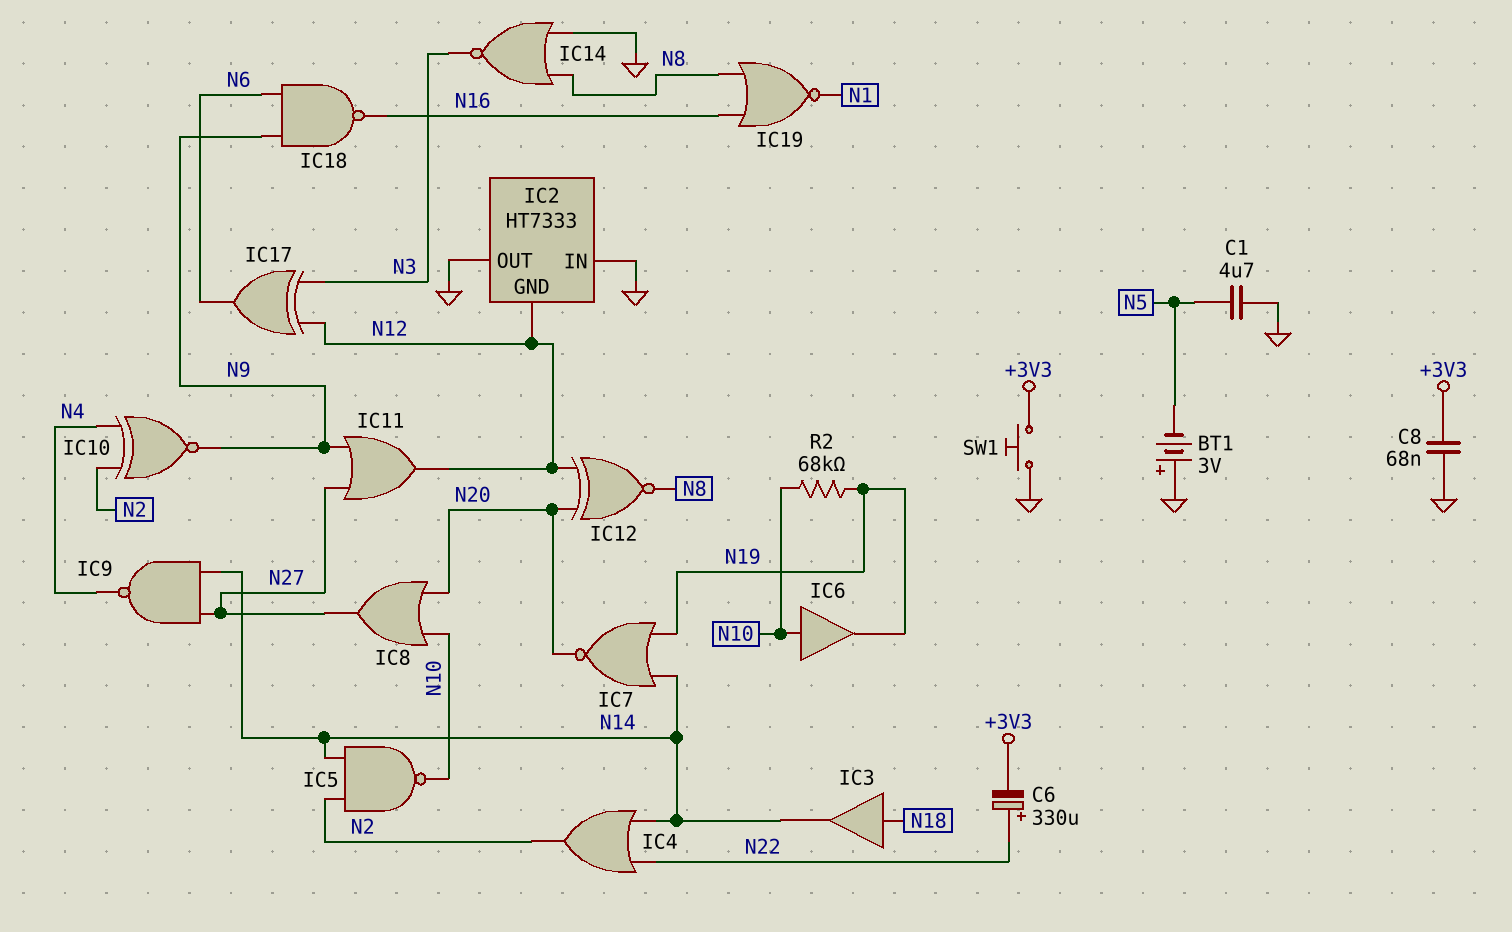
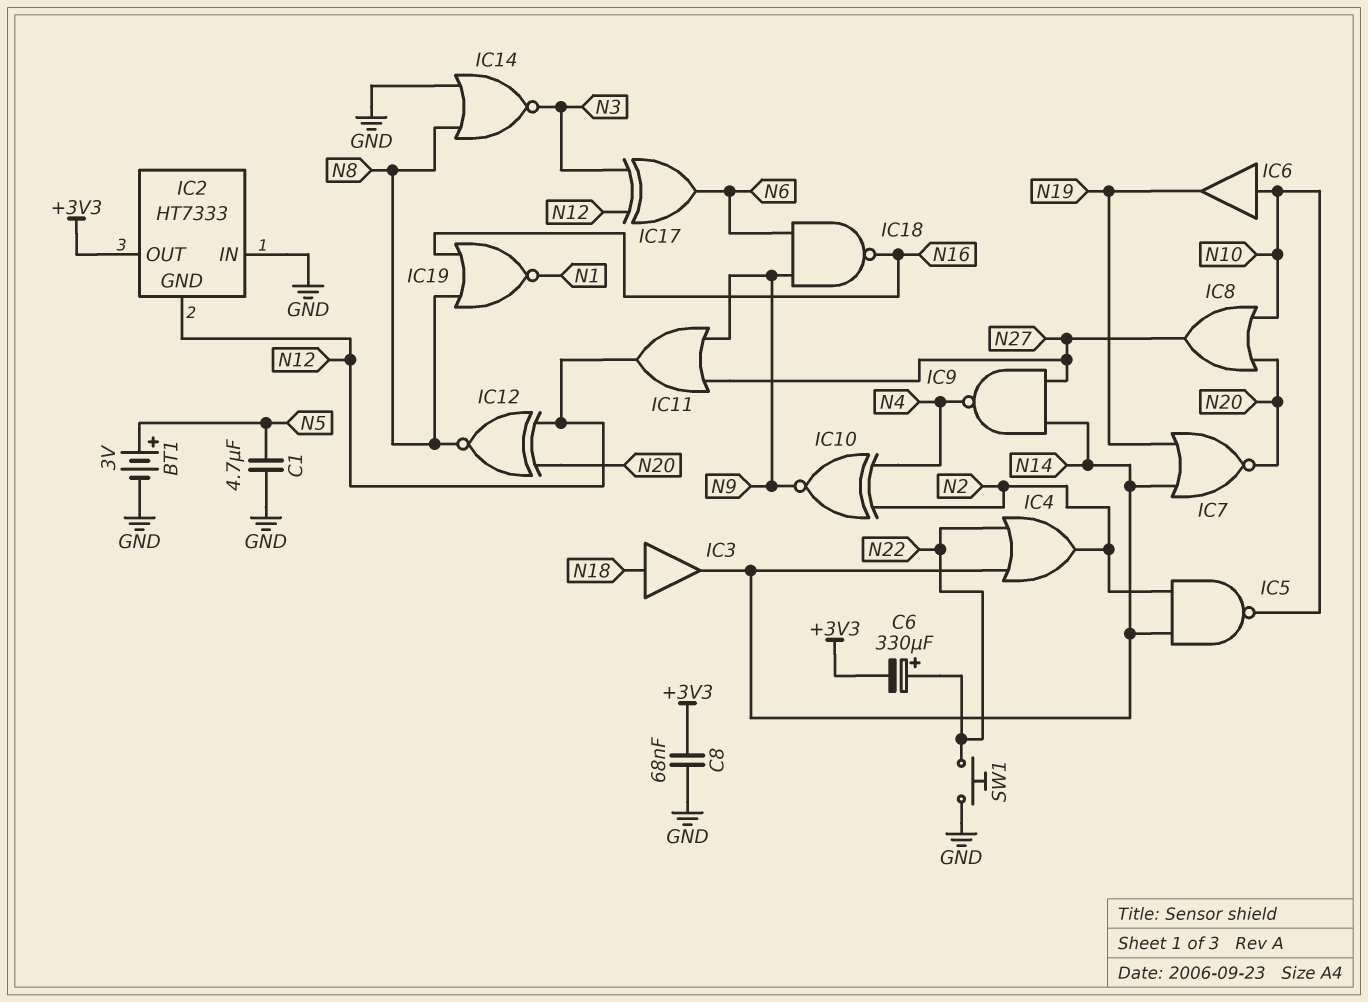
BT1: 3V (plus GND, minus N5) -> 3V (plus N5, minus GND)
IC2 pin OUT: GND -> +3V3
R2: 68k (N10, N19) -> none
SW1: button (+3V3, GND) -> button (GND, N22)

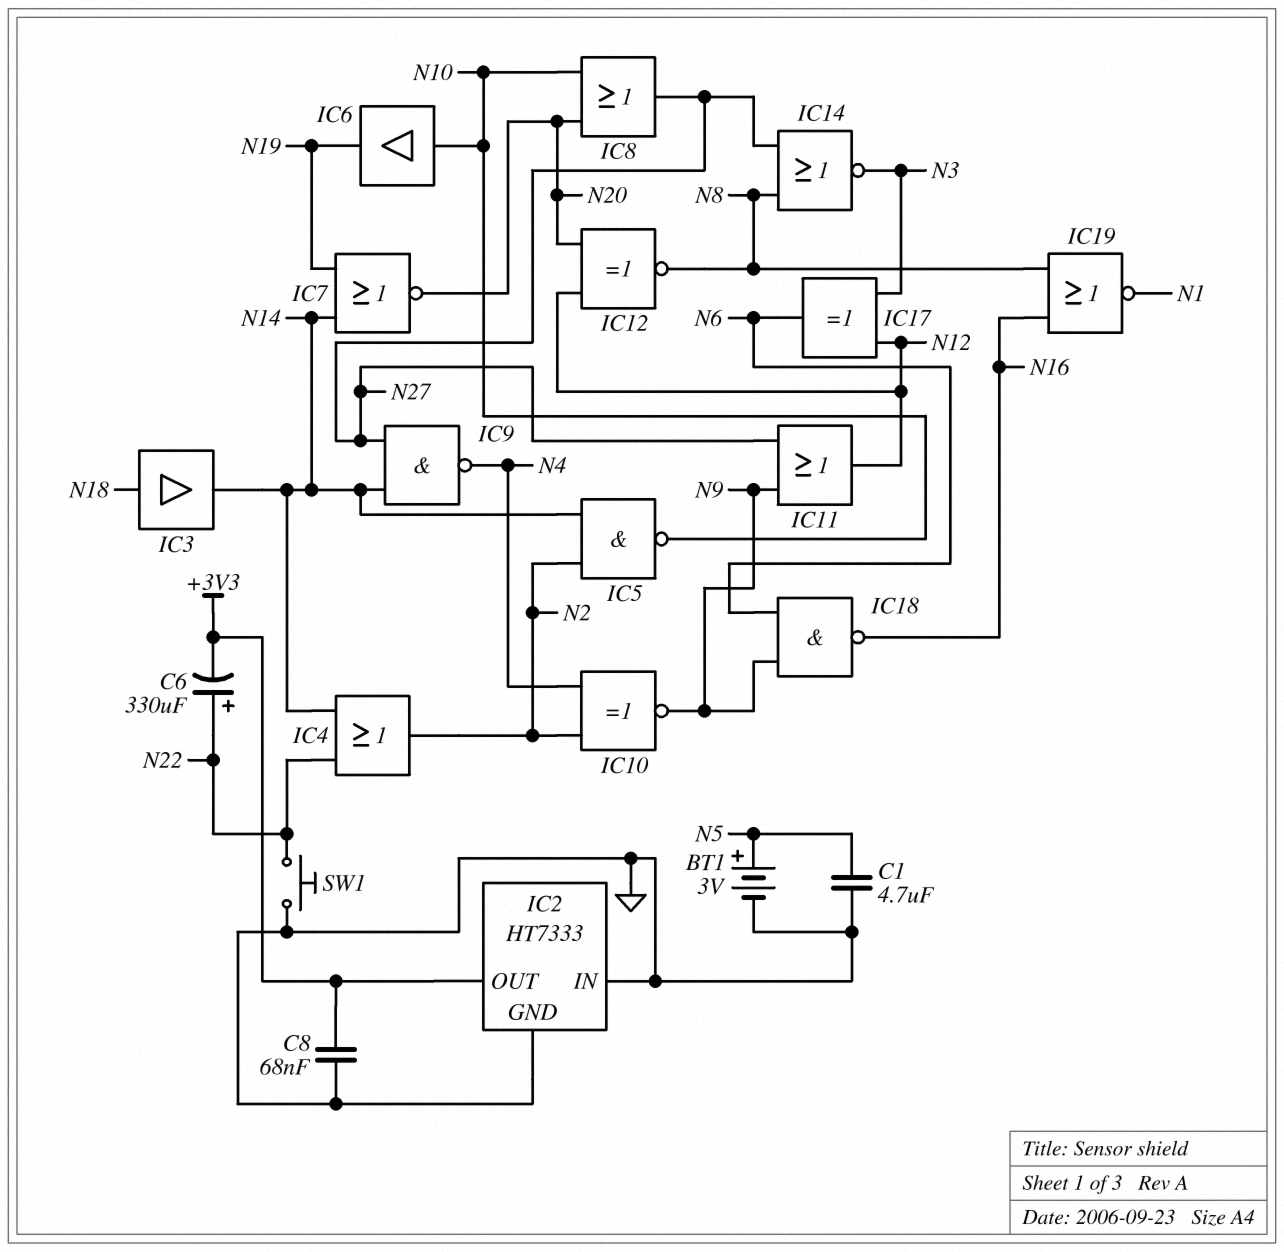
IC2 pin GND: N12 -> GND
IC14: NOR (in GND, in N8, out N3) -> NOR (in N8, in N27, out N3)

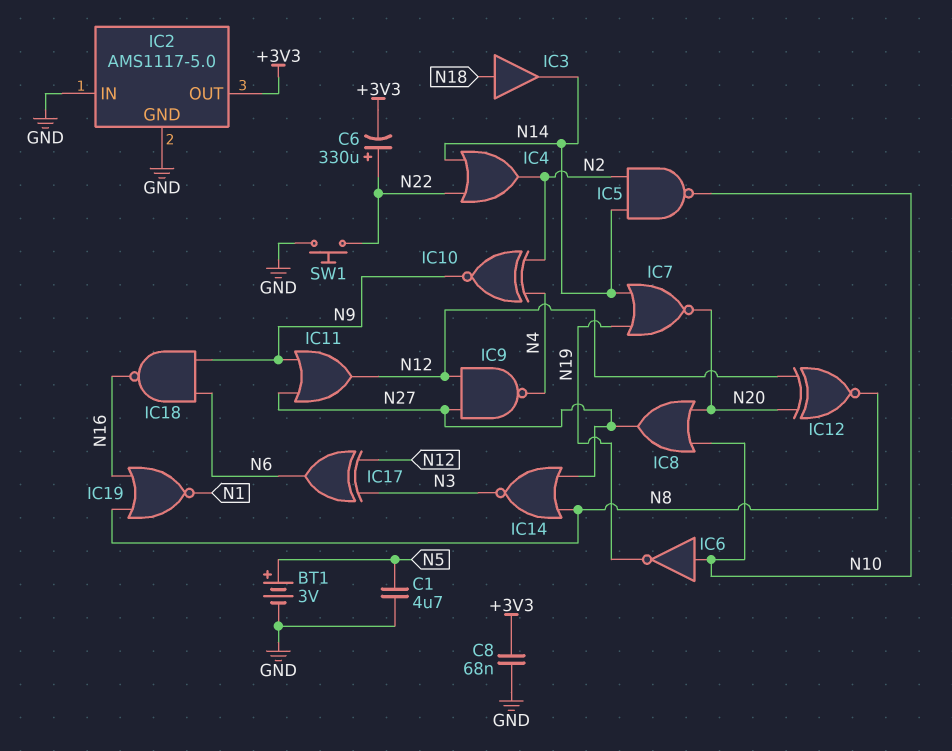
IC2: HT7333 -> AMS1117-5.0
IC6: buffer (in N10, out N19) -> NOT (in N10, out N19)
IC9: NAND (in N14, in N27, out N4) -> NAND (in N12, in N27, out N4)

